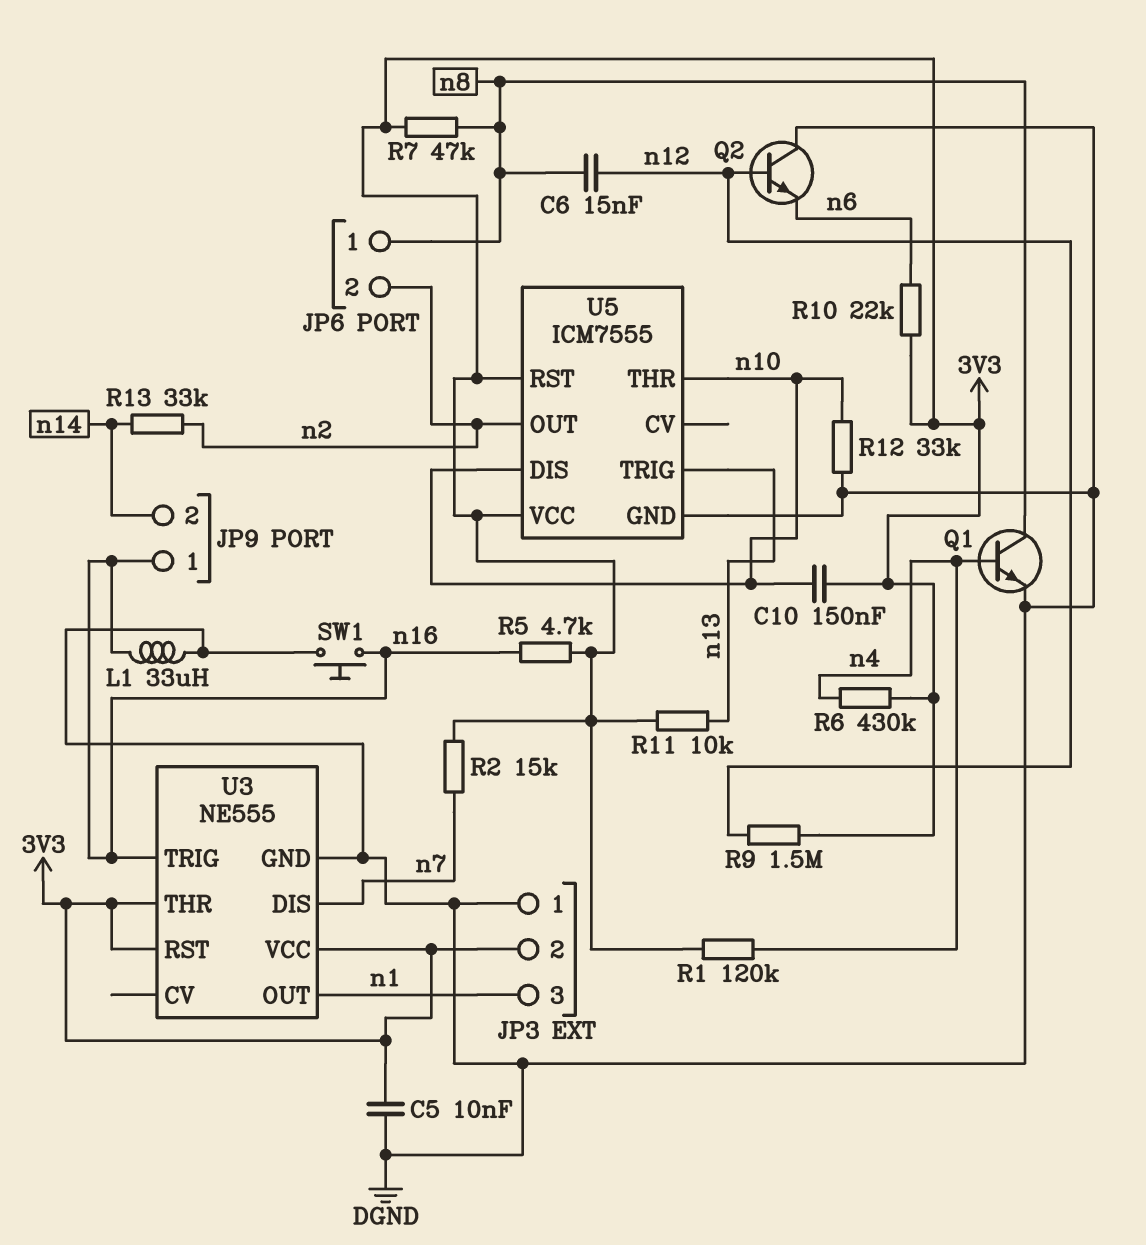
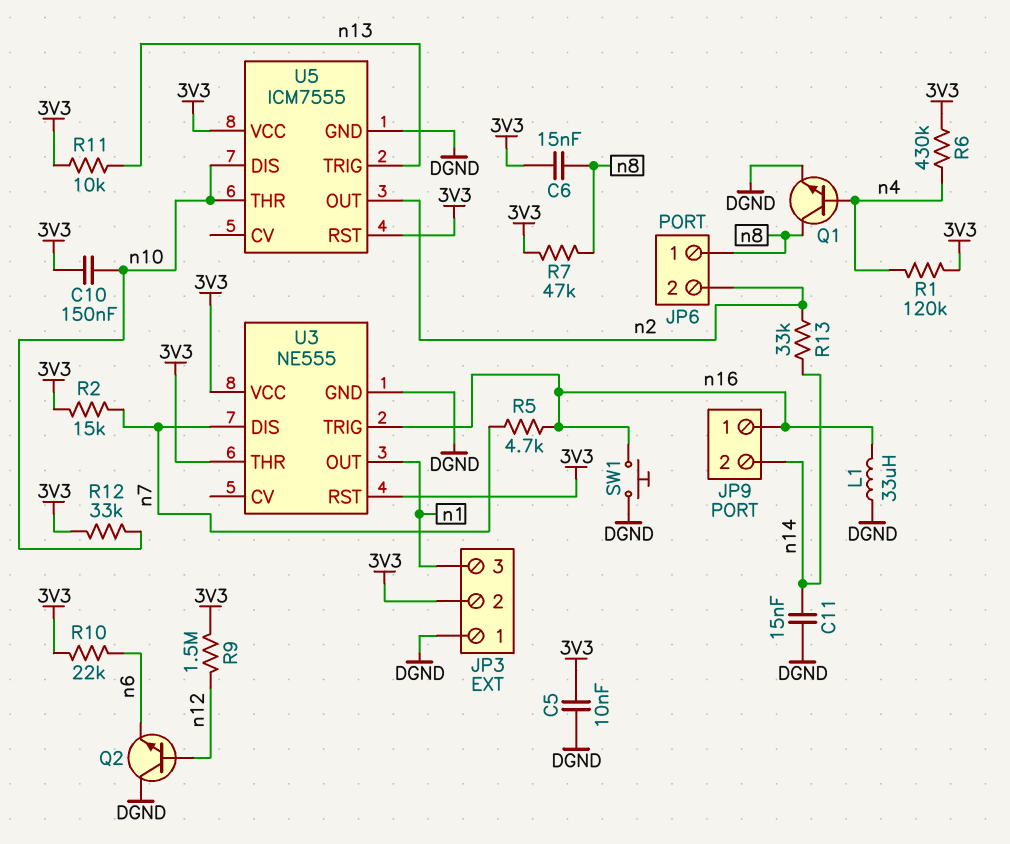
C6: 15nF (n8, n12) -> 15nF (3V3, n8)
C11: none -> 15nF (DGND, n14)
R5: 4.7k (3V3, n16) -> 4.7k (n7, n16)
R12: 33k (DGND, n10) -> 33k (3V3, n10)

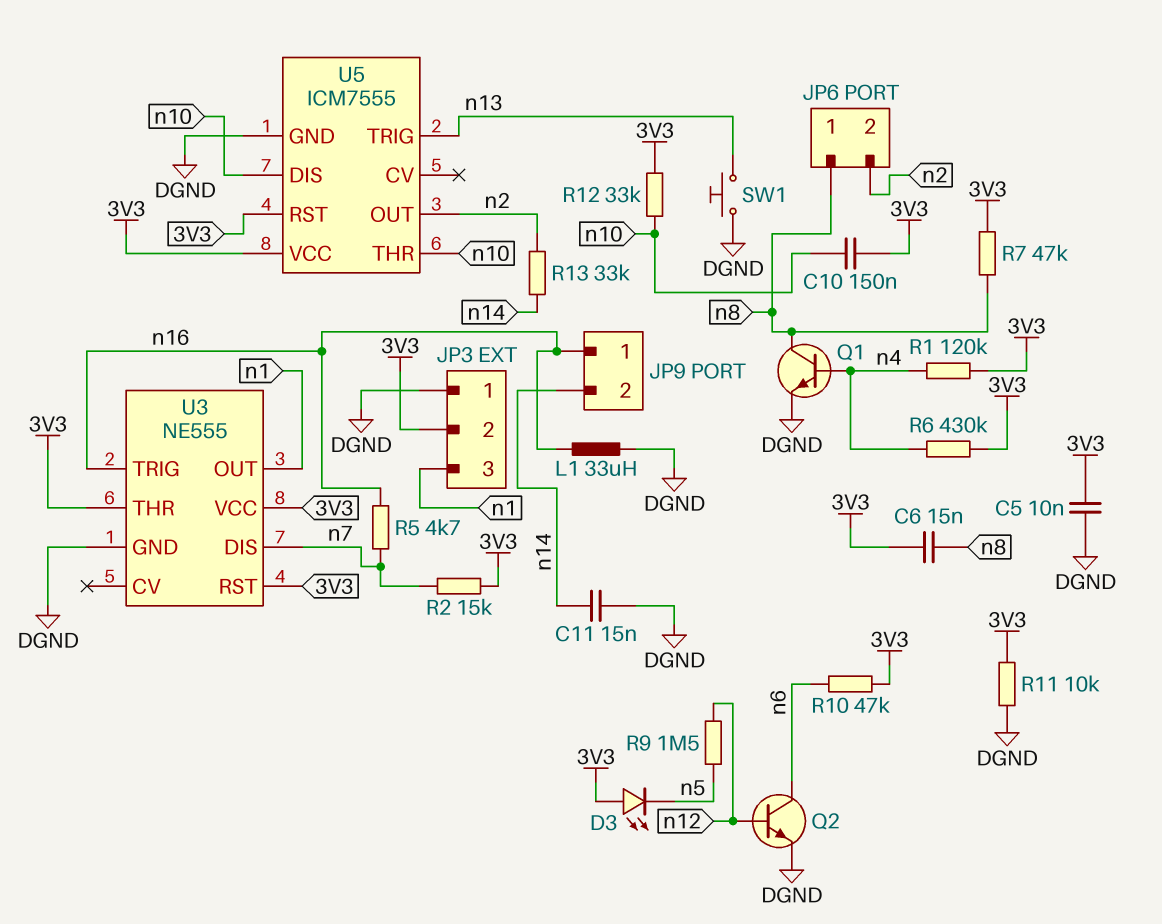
D3: none -> LED (A 3V3, K n5)
Q2: NPN (B n12, C DGND, E n6) -> NPN (B n12, C n6, E DGND)
R9: 1.5M (3V3, n12) -> 1.5M (n5, n12)
R10: 22k (3V3, n6) -> 47k (3V3, n6)
R11: 10k (3V3, n13) -> 10k (3V3, DGND)
SW1: button (DGND, n16) -> button (DGND, n13)

